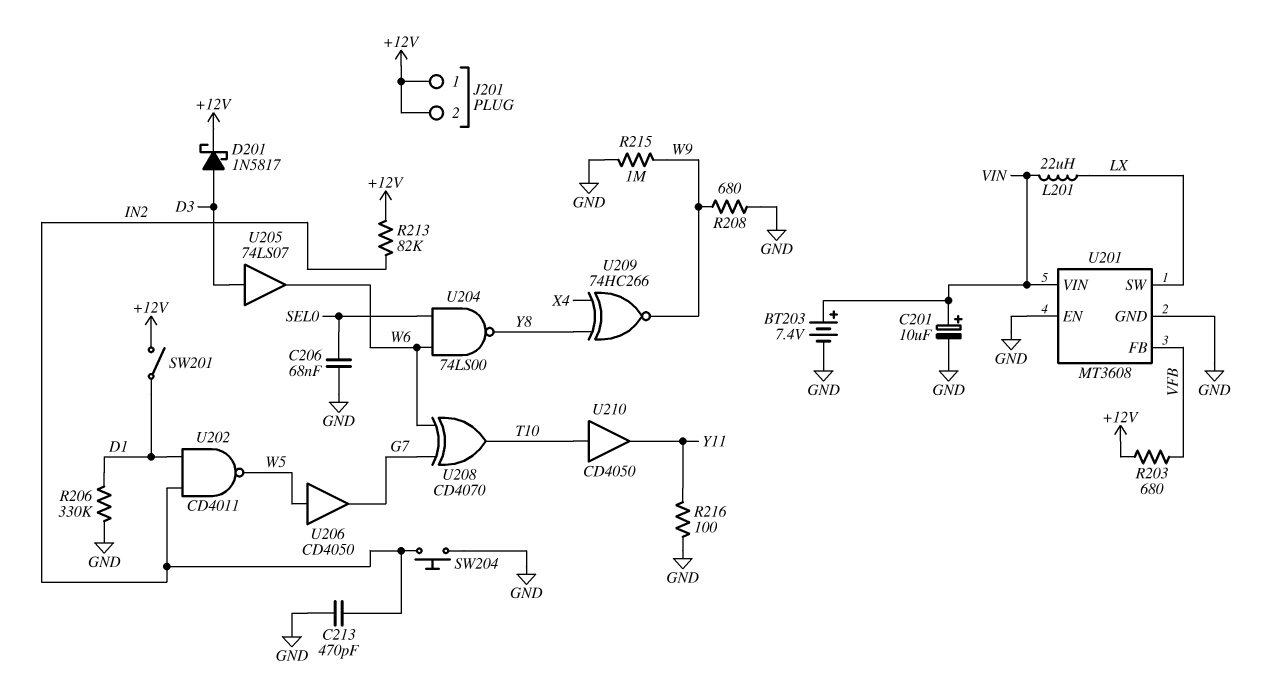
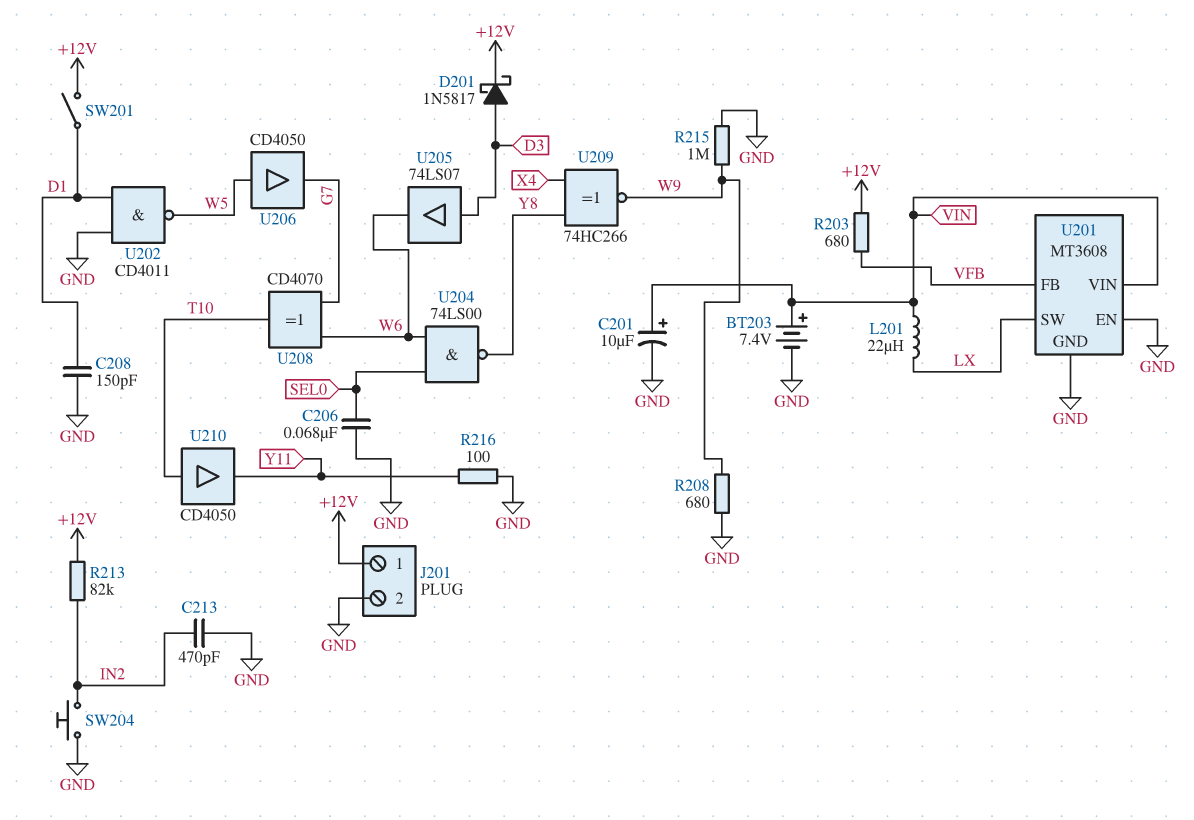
C208: none -> 150pF (D1, GND)
J201 pin 2: +12V -> GND
R206: 330k (D1, GND) -> none
U202: NAND CD4011 (in D1, in IN2, out W5) -> NAND CD4011 (in D1, in GND, out W5)

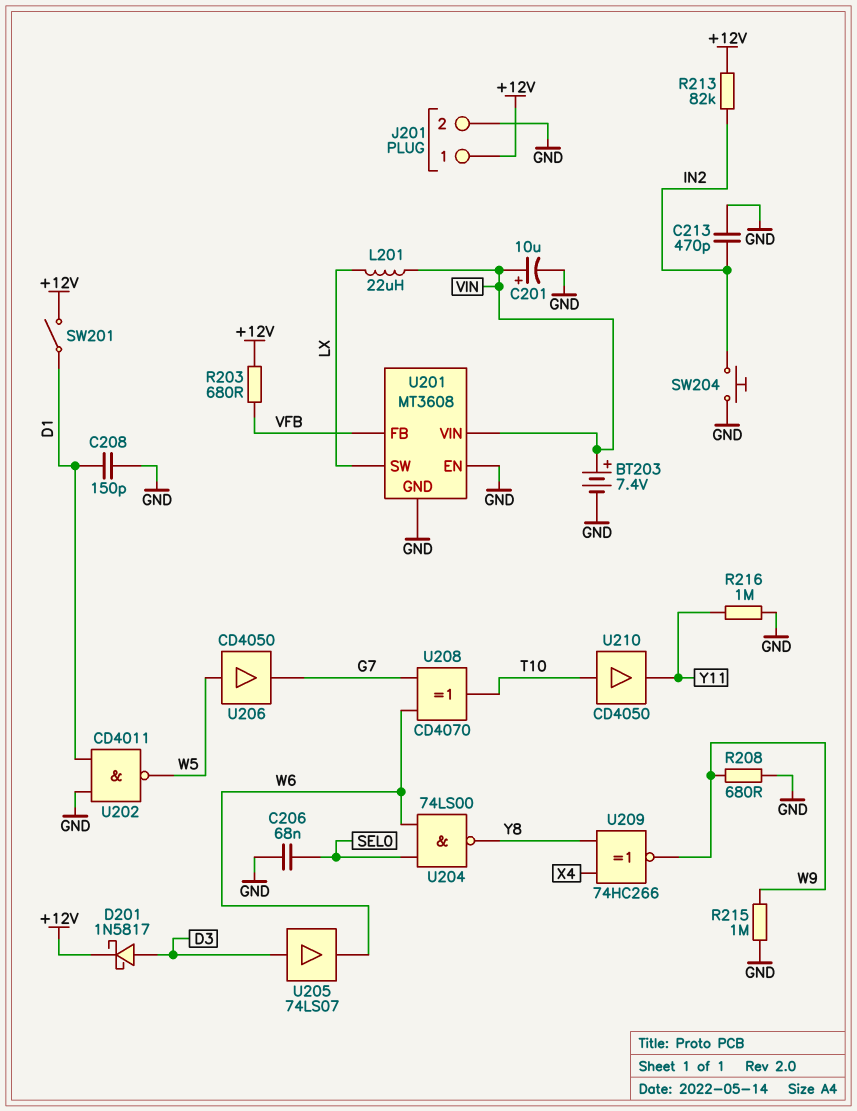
R216: 100 (GND, Y11) -> 1M (GND, Y11)

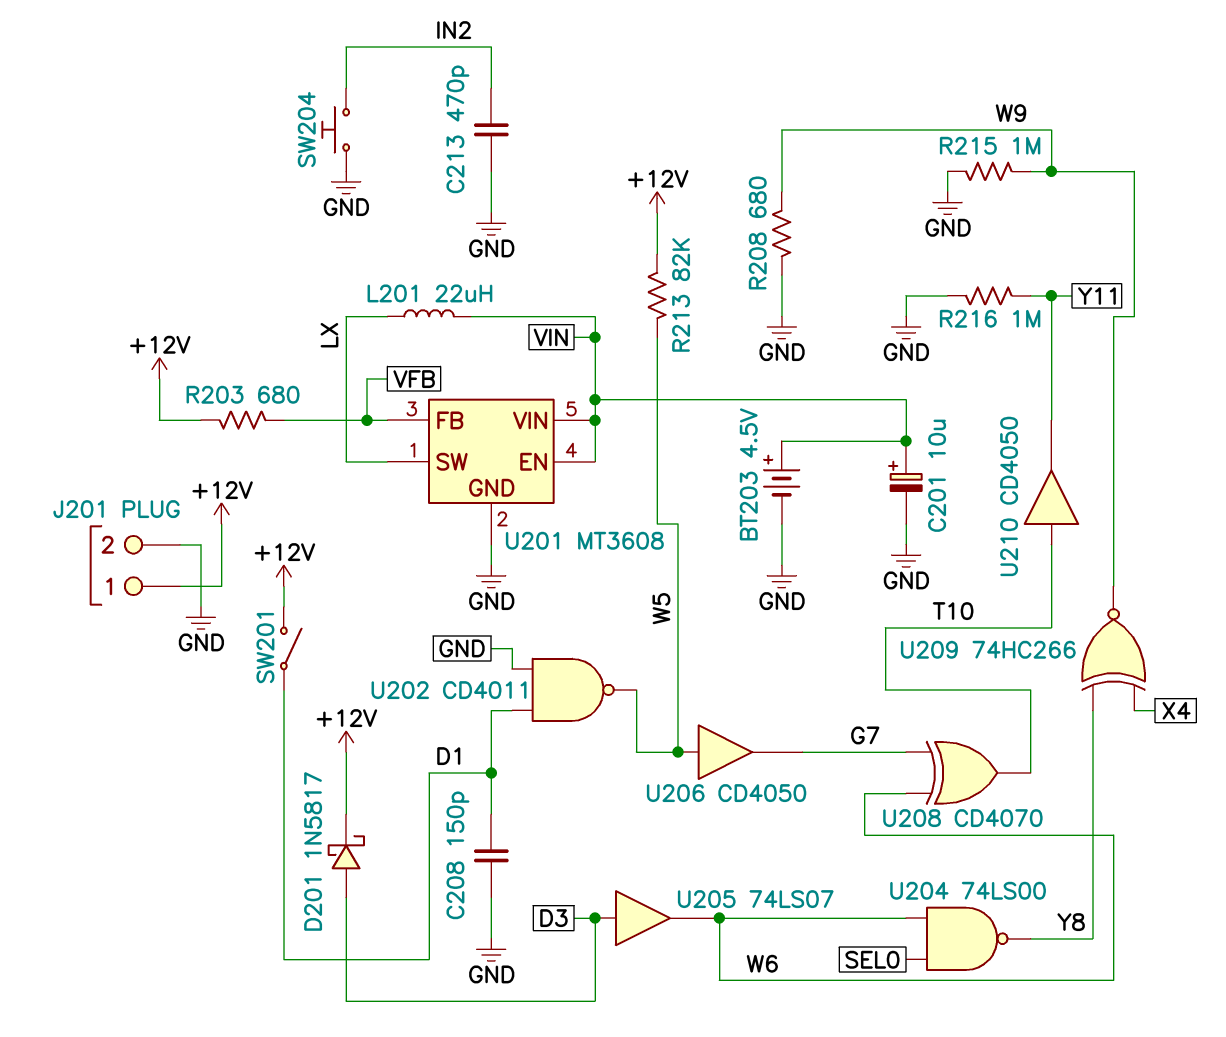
BT203: 7.4V (plus VIN, minus GND) -> 4.5V (plus VIN, minus GND)
C206: 68nF (GND, SEL0) -> none
R213: 82k (+12V, IN2) -> 82k (+12V, W5)
U201 pin EN: GND -> VIN

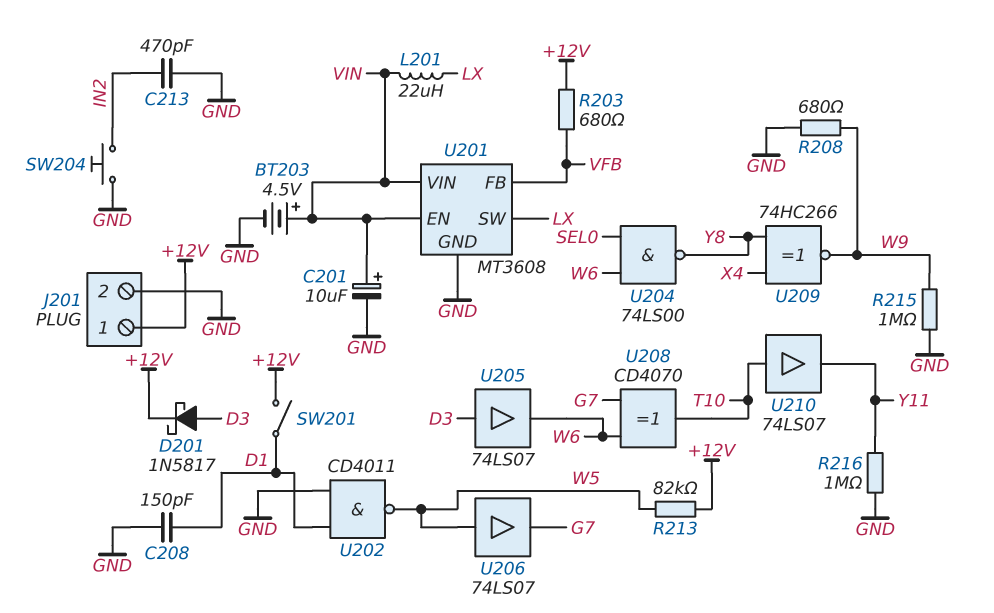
U206: buffer CD4050 (in W5, out G7) -> buffer 74LS07 (in W5, out G7)
U210: buffer CD4050 (in T10, out Y11) -> buffer 74LS07 (in T10, out Y11)

